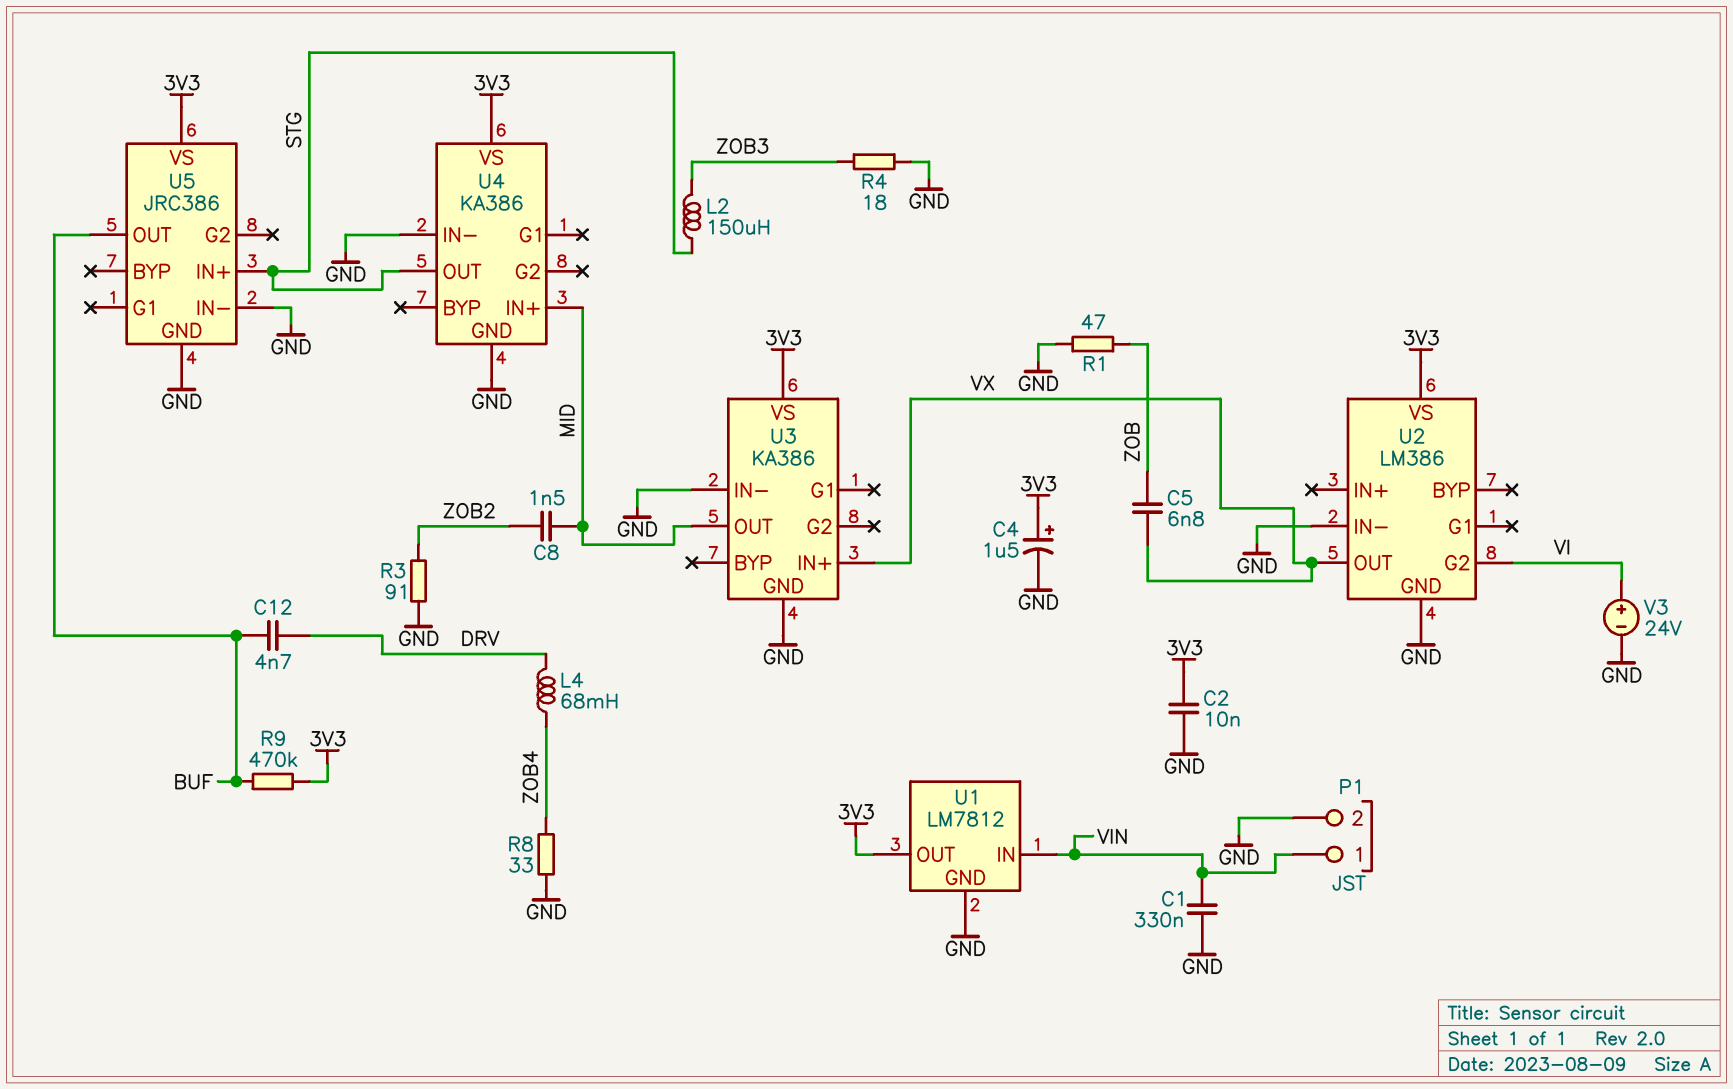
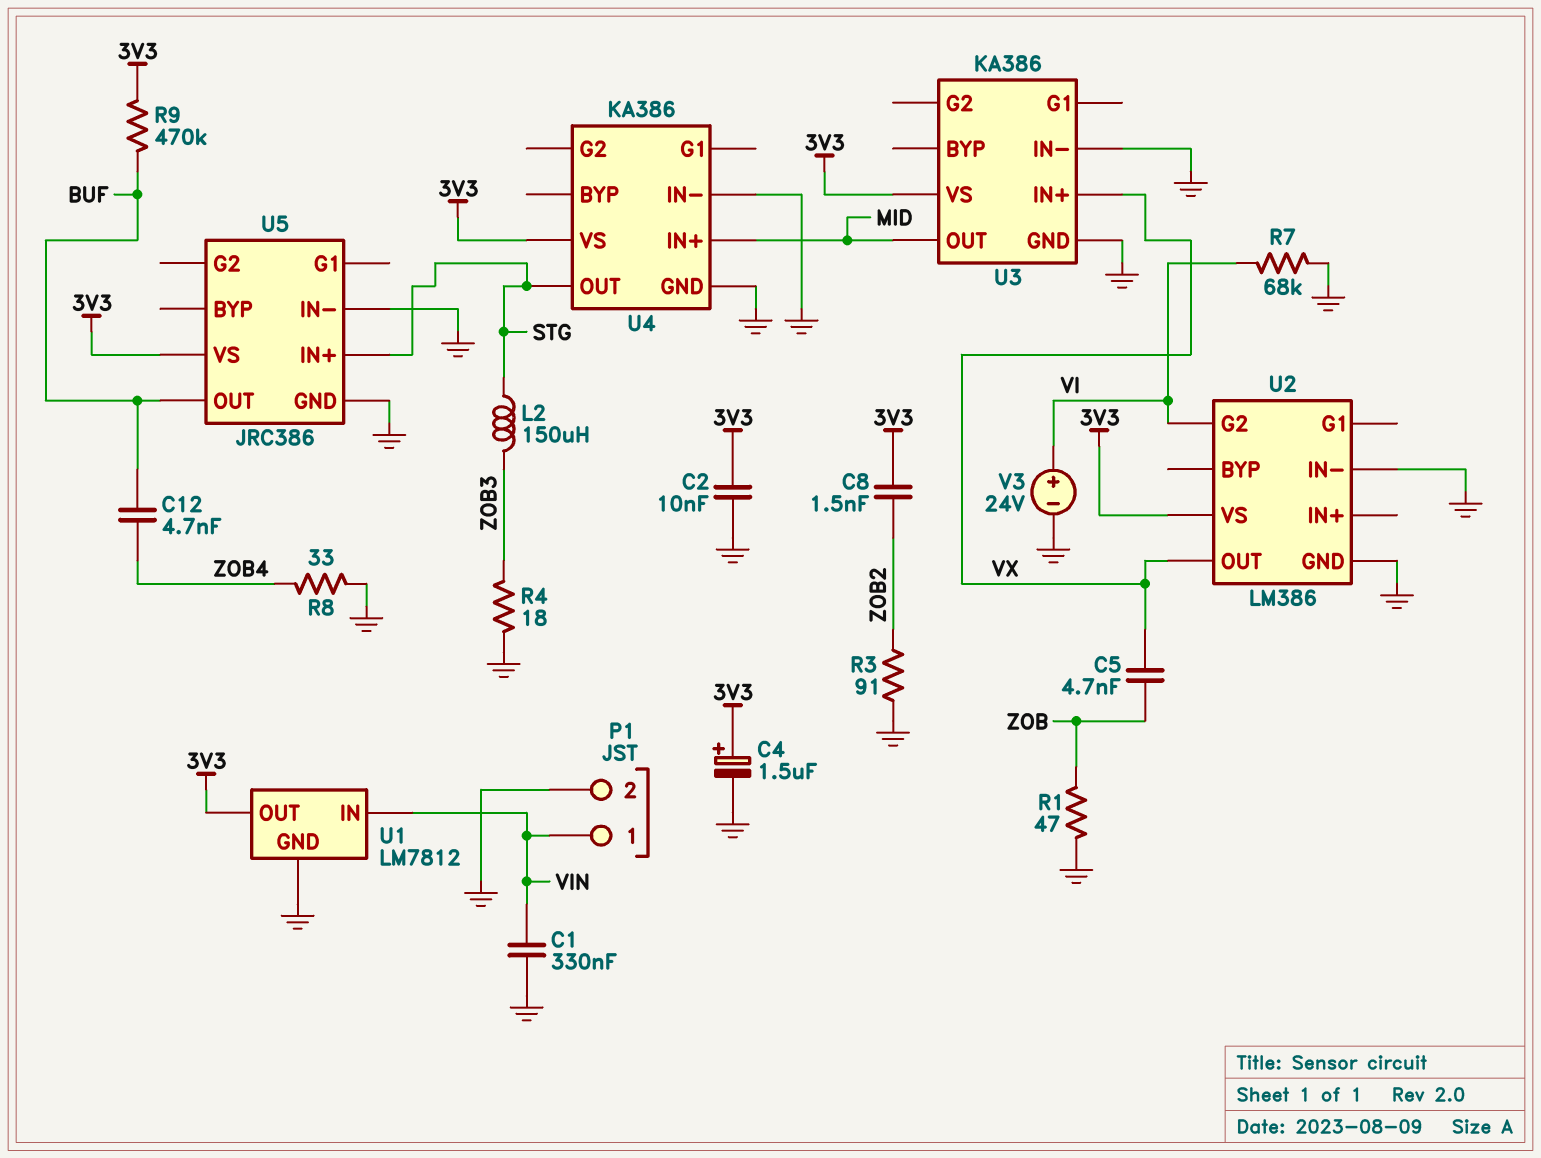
C5: 6.8nF (VX, ZOB) -> 4.7nF (VX, ZOB)
C8: 1.5nF (MID, ZOB2) -> 1.5nF (3V3, ZOB2)
C12: 4.7nF (BUF, DRV) -> 4.7nF (BUF, ZOB4)
L4: 68mH (DRV, ZOB4) -> none
R7: none -> 68k (GND, VI)

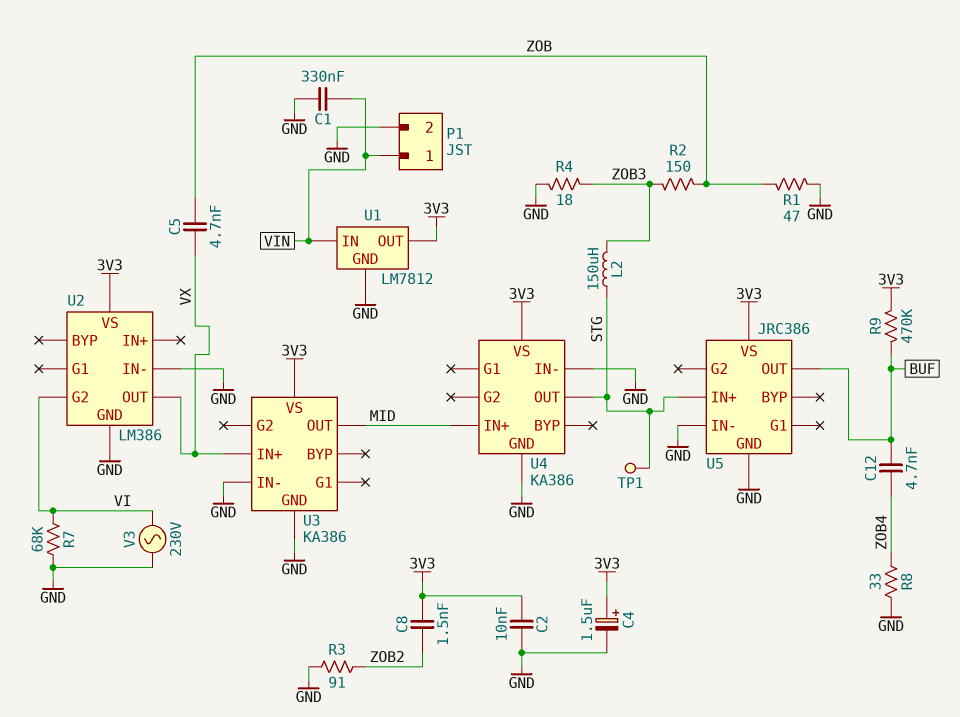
R2: none -> 150 (ZOB, ZOB3)
TP1: none -> test point (STG)
V3: 24V (plus VI, minus GND) -> AC 230V (GND, VI)

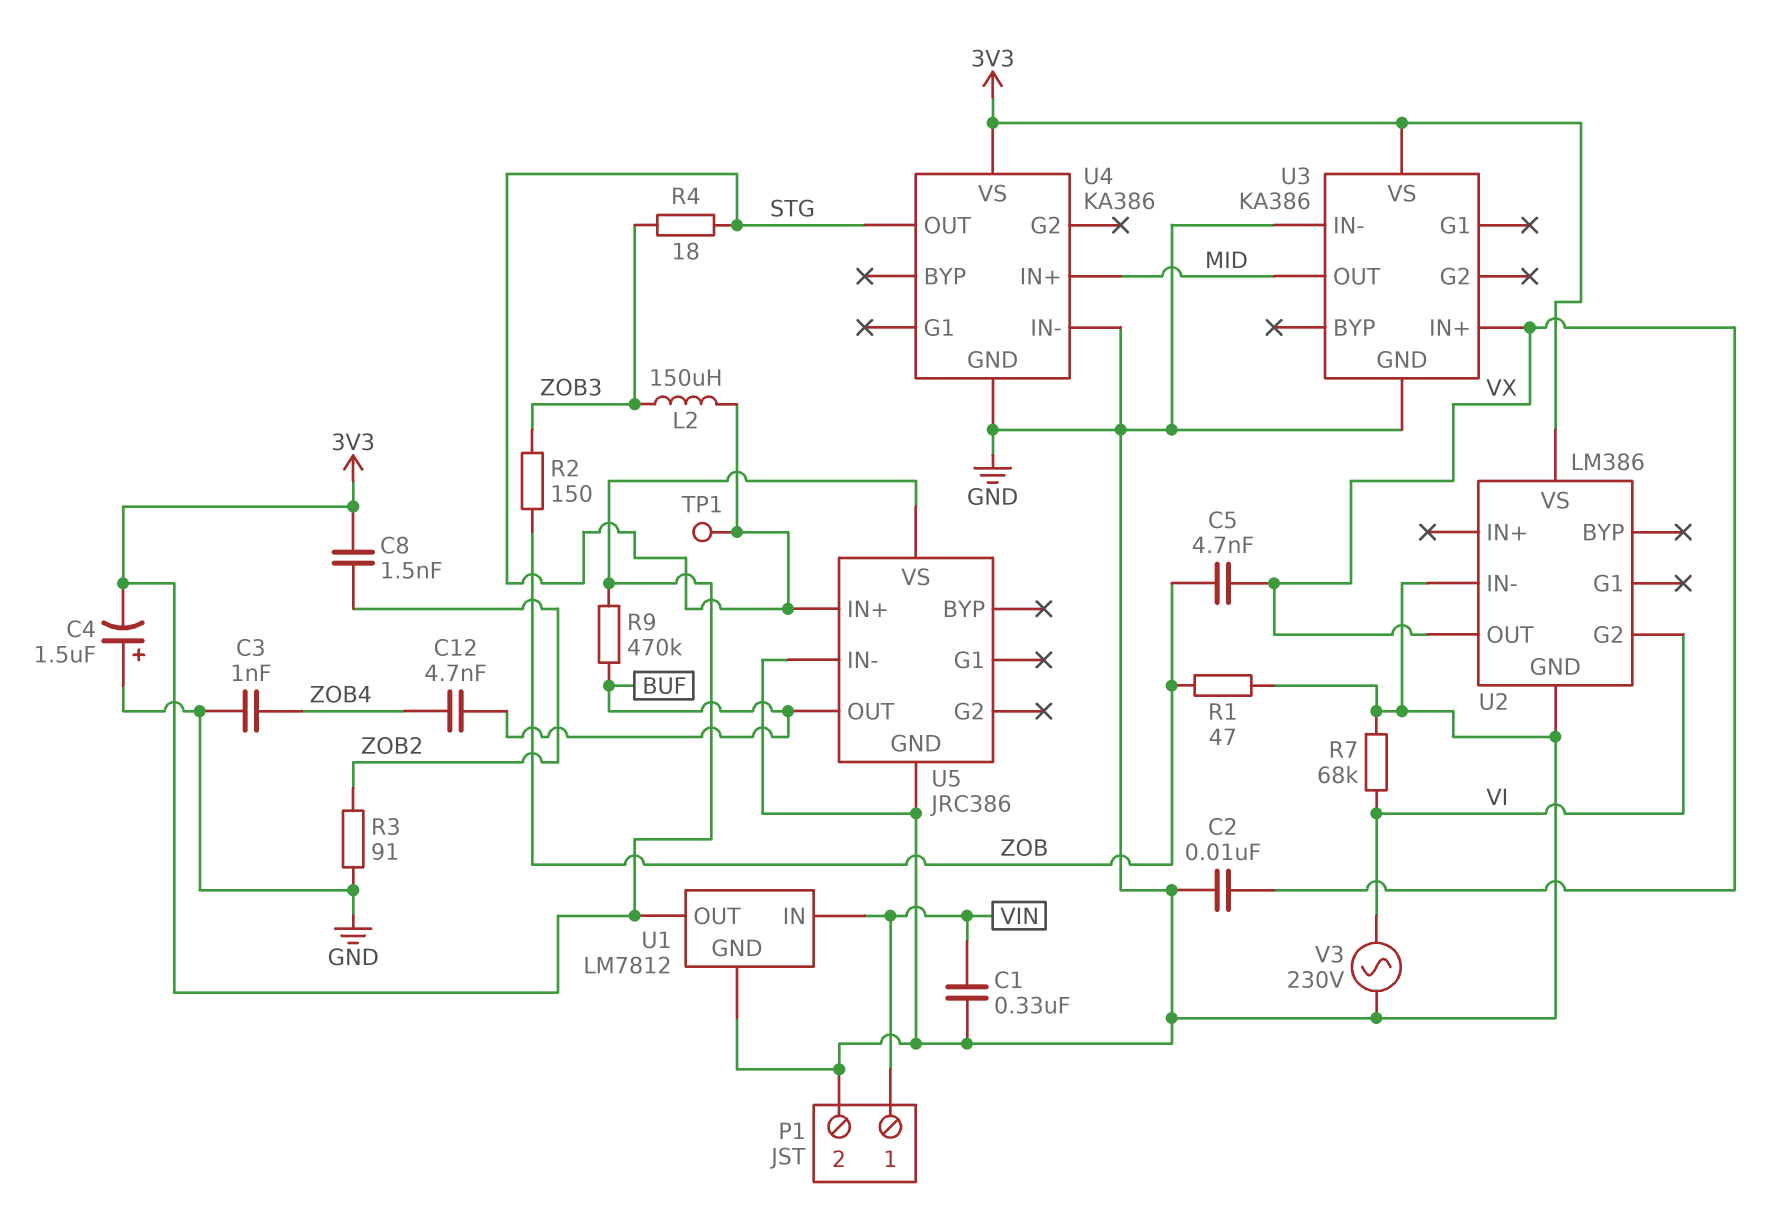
C2: 10nF (3V3, GND) -> 10nF (GND, VX)
C3: none -> 1nF (GND, ZOB4)
C4: 1.5uF (plus 3V3, minus GND) -> 1.5uF (plus GND, minus 3V3)
R4: 18 (GND, ZOB3) -> 18 (STG, ZOB3)
R8: 33 (GND, ZOB4) -> none

